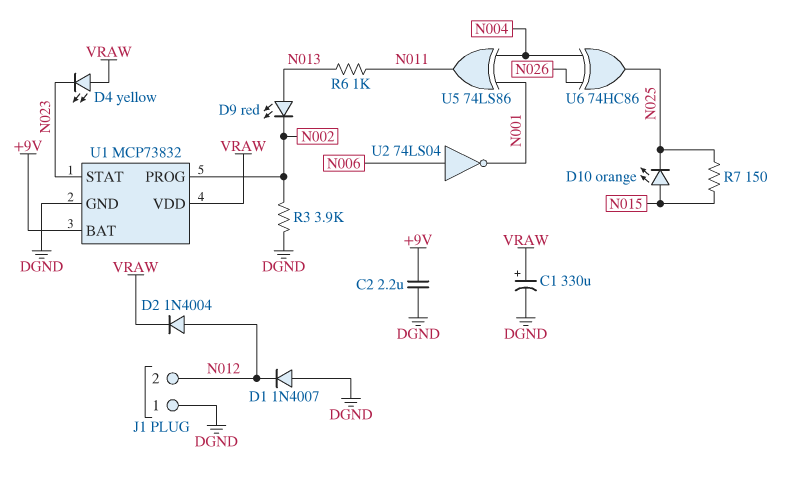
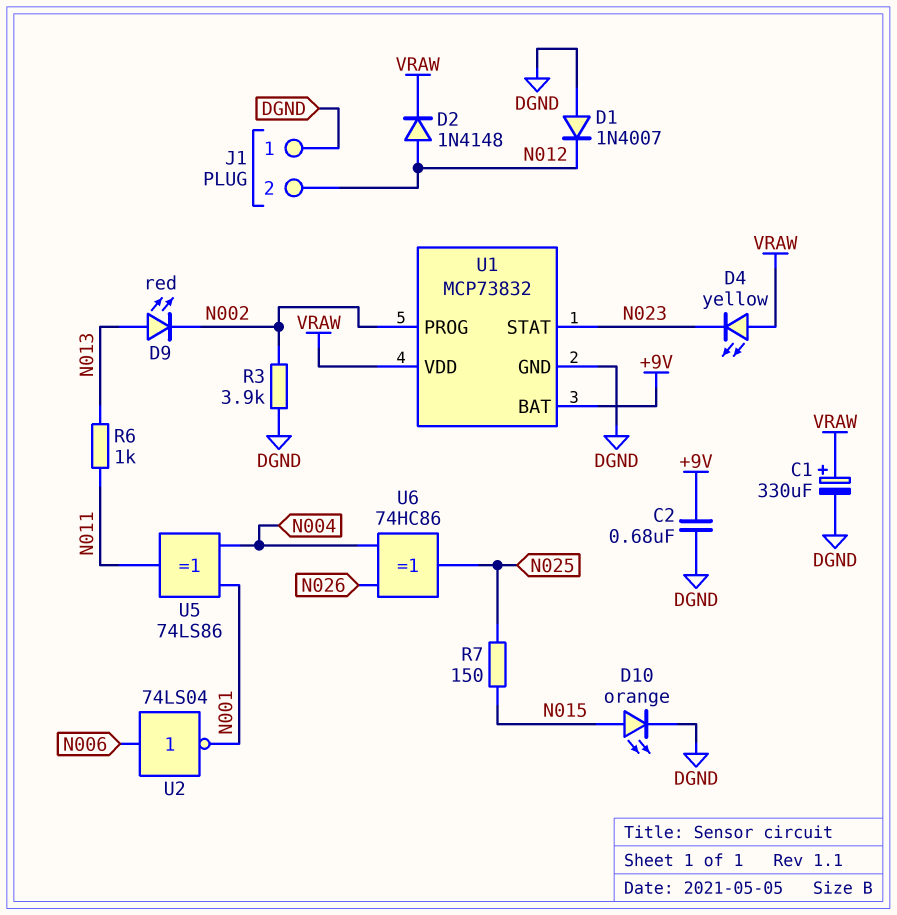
C2: 2.2uF (+9V, DGND) -> 680nF (+9V, DGND)
D2: diode 1N4004 (A N012, K VRAW) -> diode 1N4148 (A N012, K VRAW)
D10: LED orange (A N015, K N025) -> LED orange (A N015, K DGND)

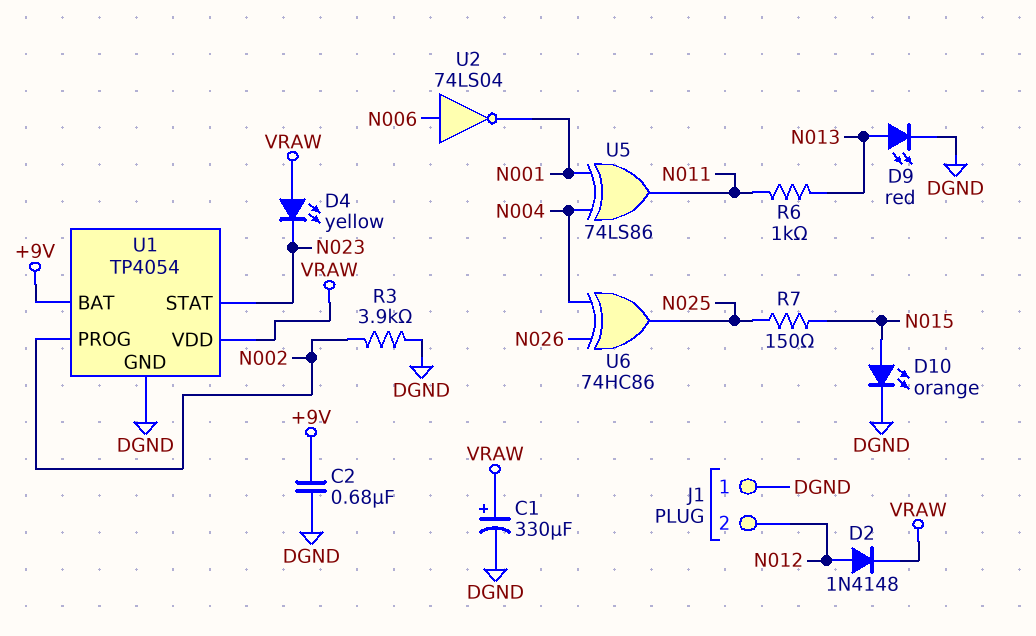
D1: diode 1N4007 (A DGND, K N012) -> none
D9: LED red (A N013, K N002) -> LED red (A N013, K DGND)
U1: MCP73832 -> TP4054

